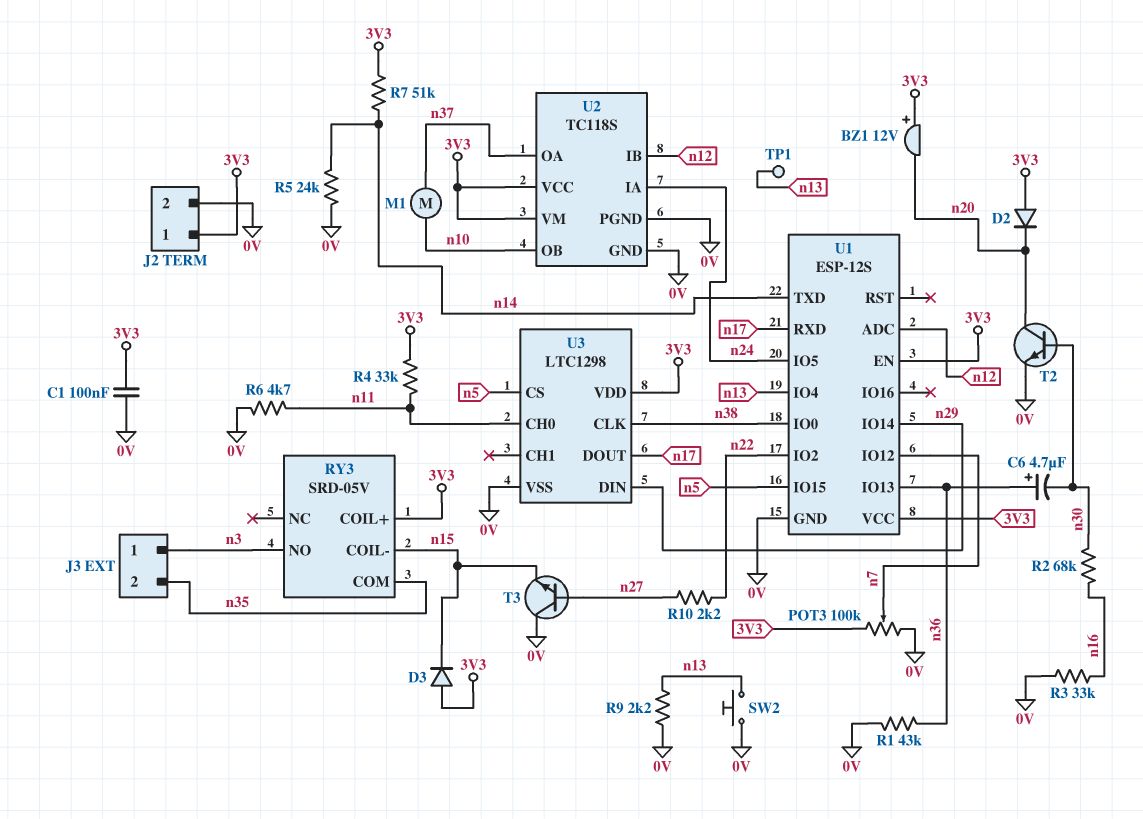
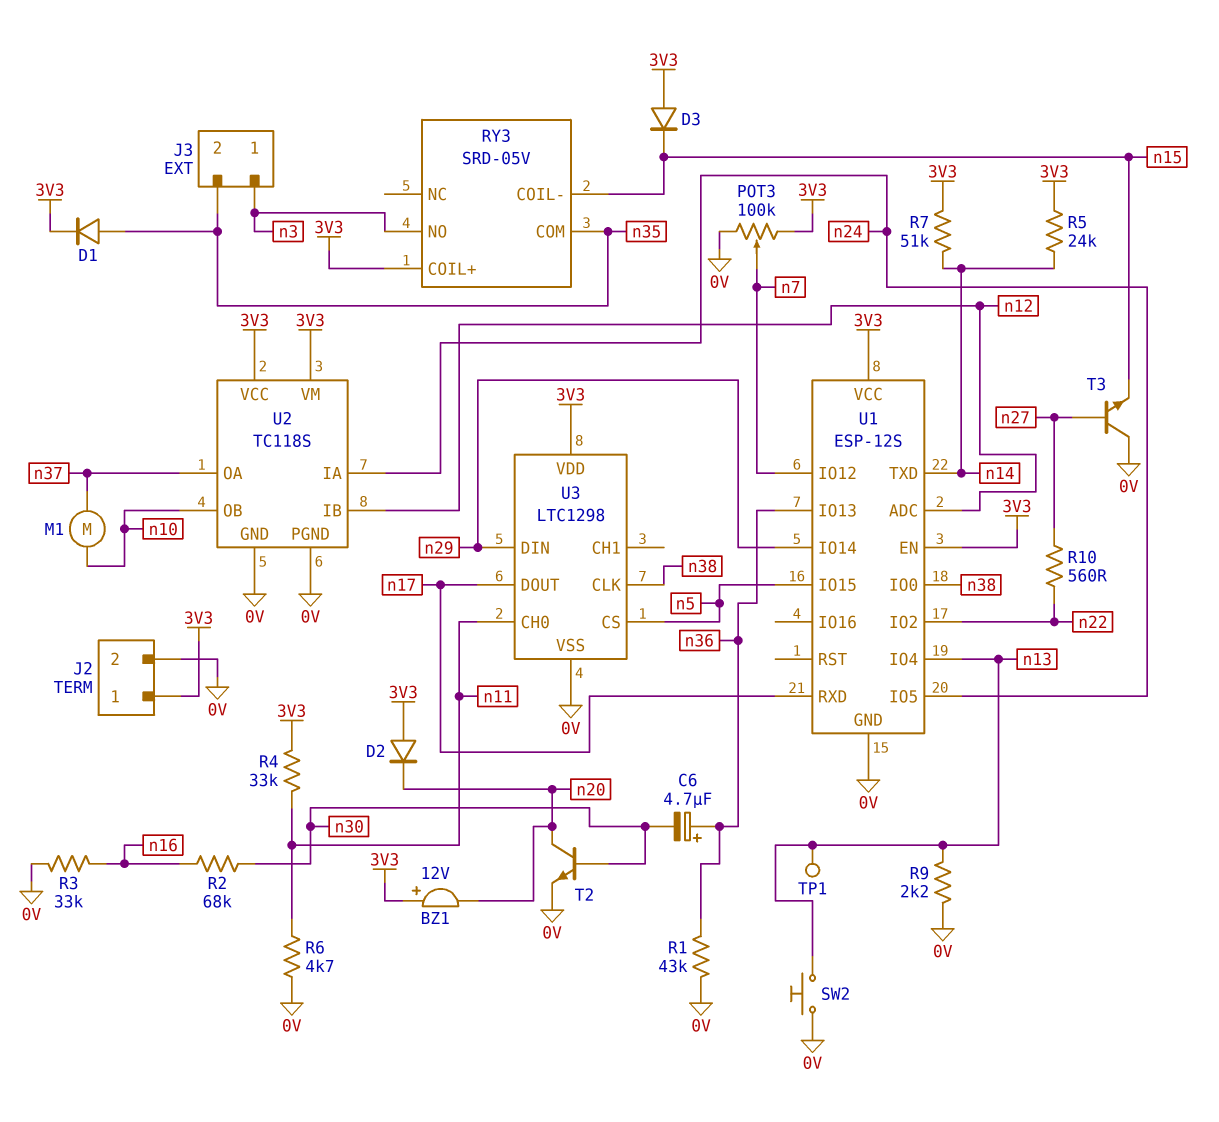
C1: 100nF (0V, 3V3) -> none
D1: none -> diode (A n35, K 3V3)
R5: 24k (0V, n14) -> 24k (3V3, n14)
R10: 2.2k (n22, n27) -> 560 (n22, n27)

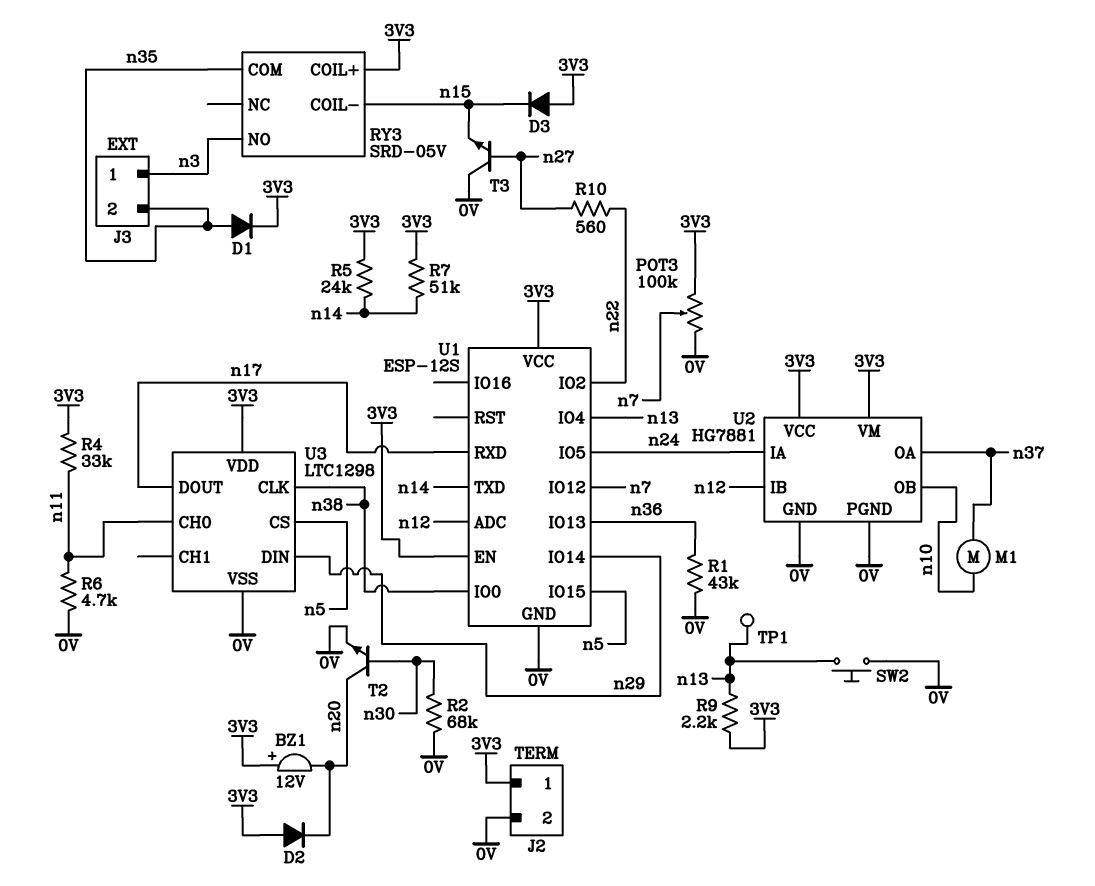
C6: 4.7uF (plus n36, minus n30) -> none
R2: 68k (n16, n30) -> 68k (0V, n30)
R3: 33k (0V, n16) -> none
R9: 2.2k (0V, n13) -> 2.2k (3V3, n13)
U2: TC118S -> HG7881

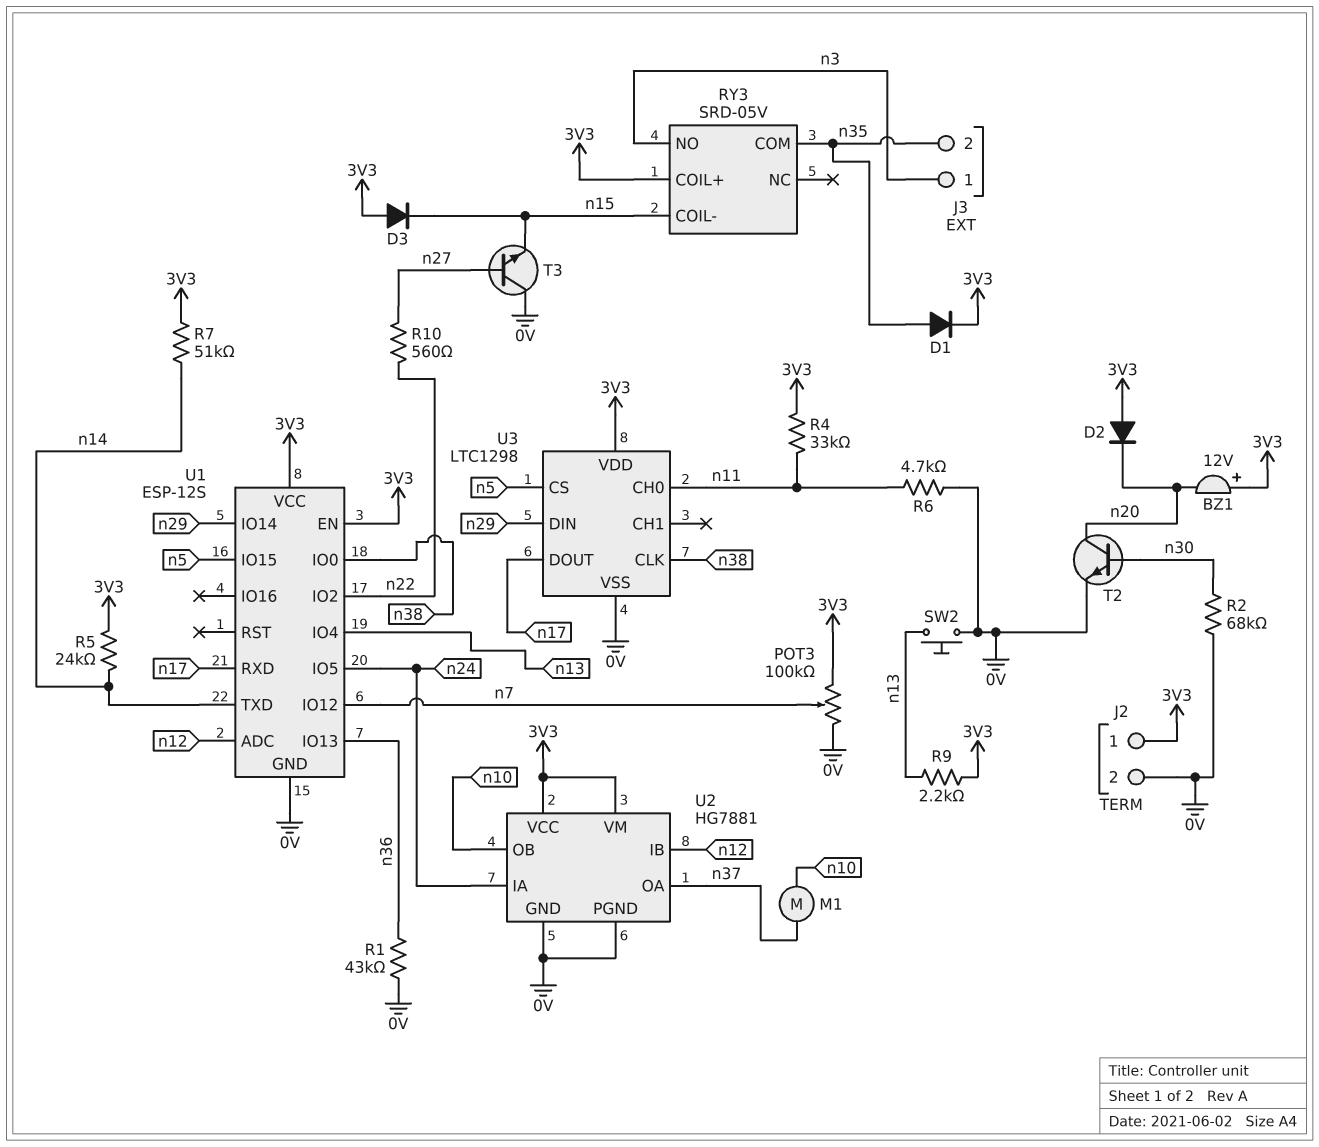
TP1: test point (n13) -> none

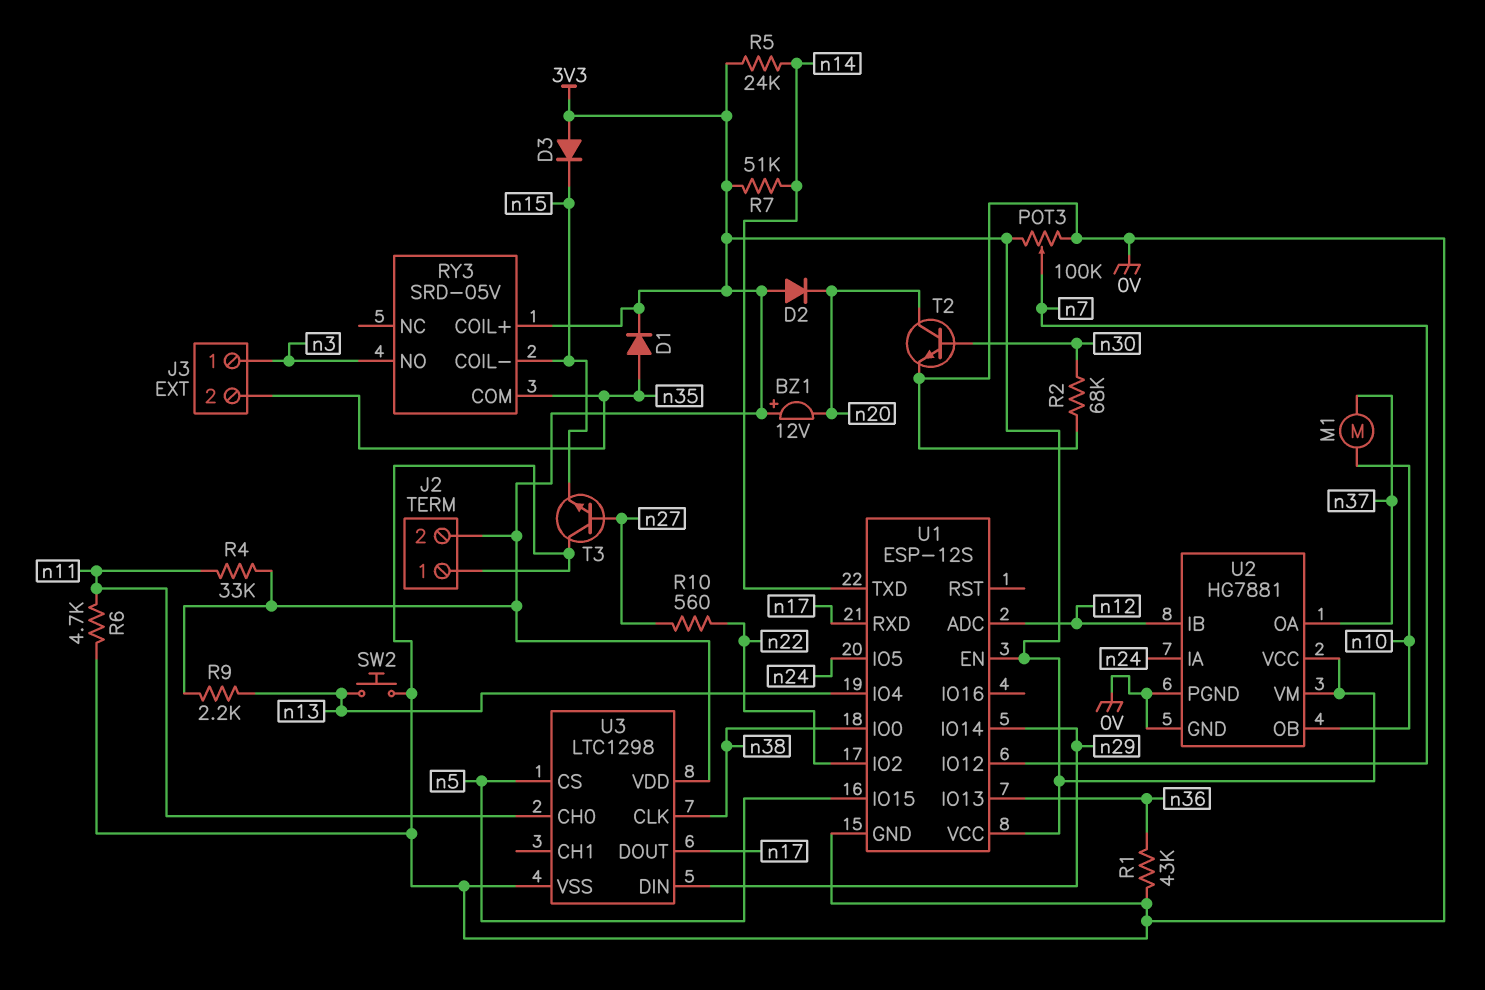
J2 pin 1: 3V3 -> 0V
J2 pin 2: 0V -> 3V3

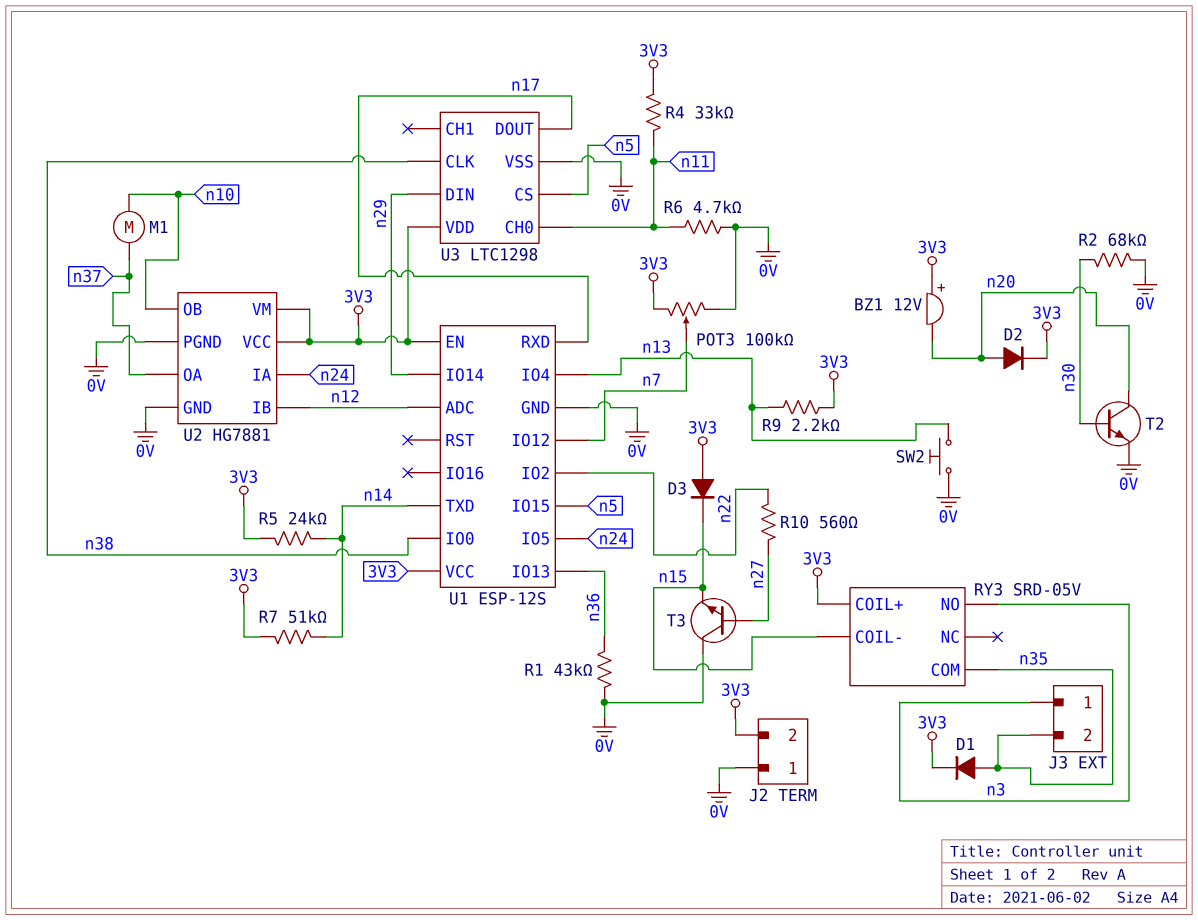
D2: diode (A 3V3, K n20) -> diode (A n20, K 3V3)

